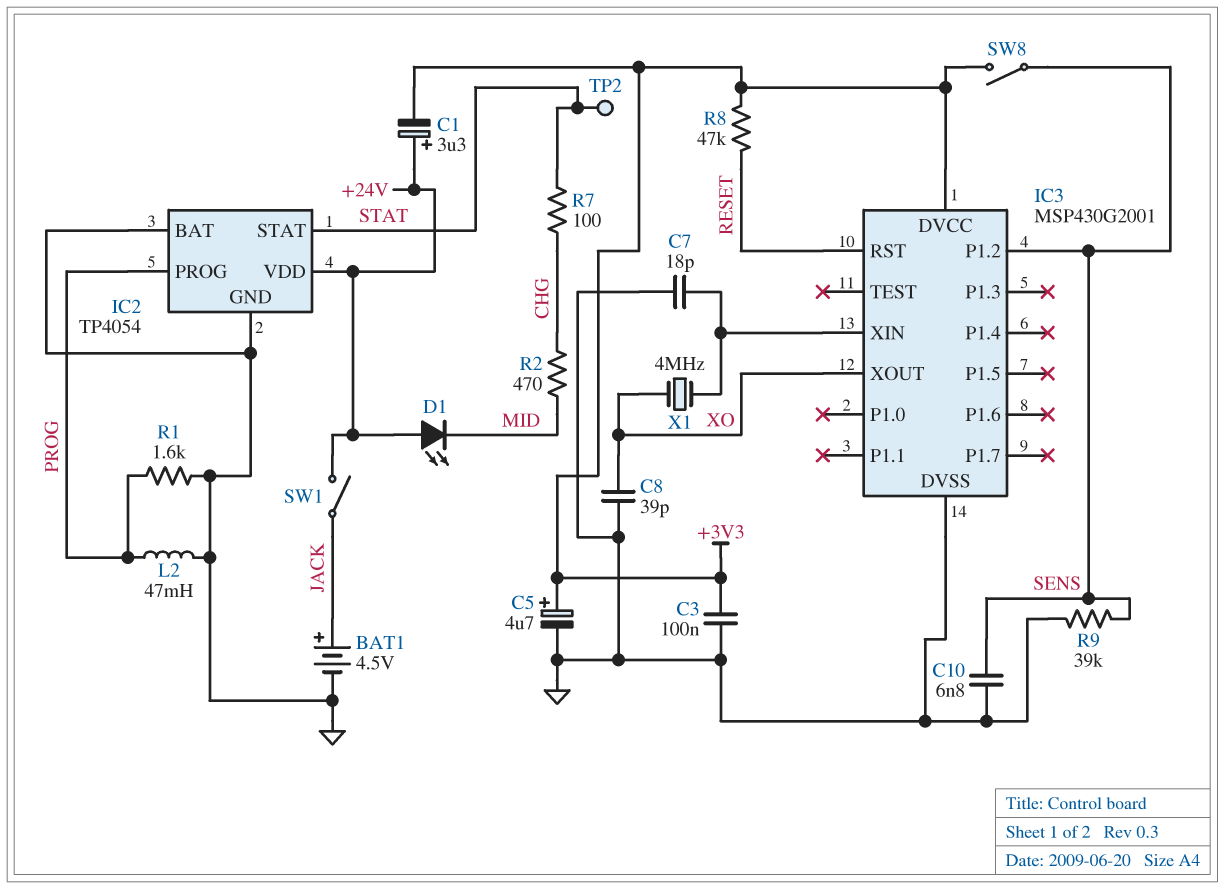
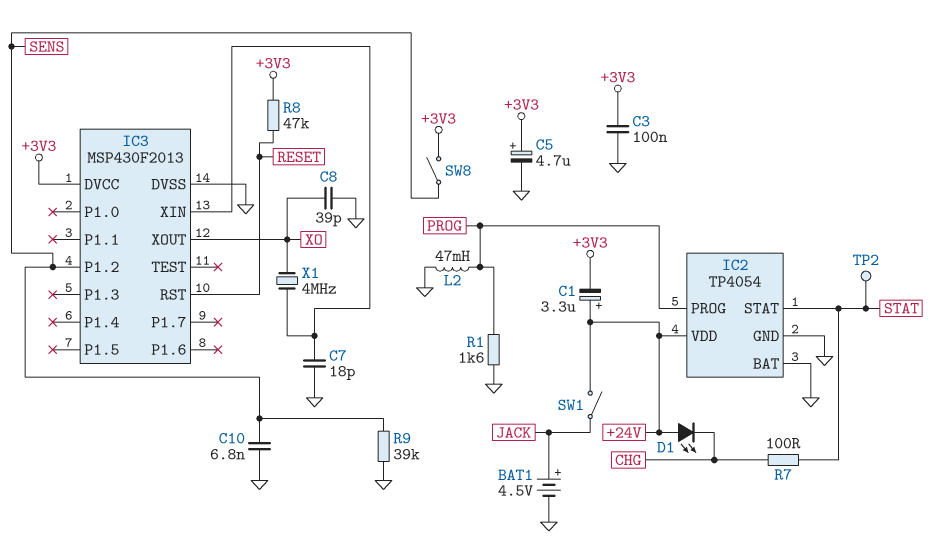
D1: LED (A +24V, K MID) -> LED (A +24V, K CHG)
IC3: MSP430G2001 -> MSP430F2013
R2: 470 (CHG, MID) -> none

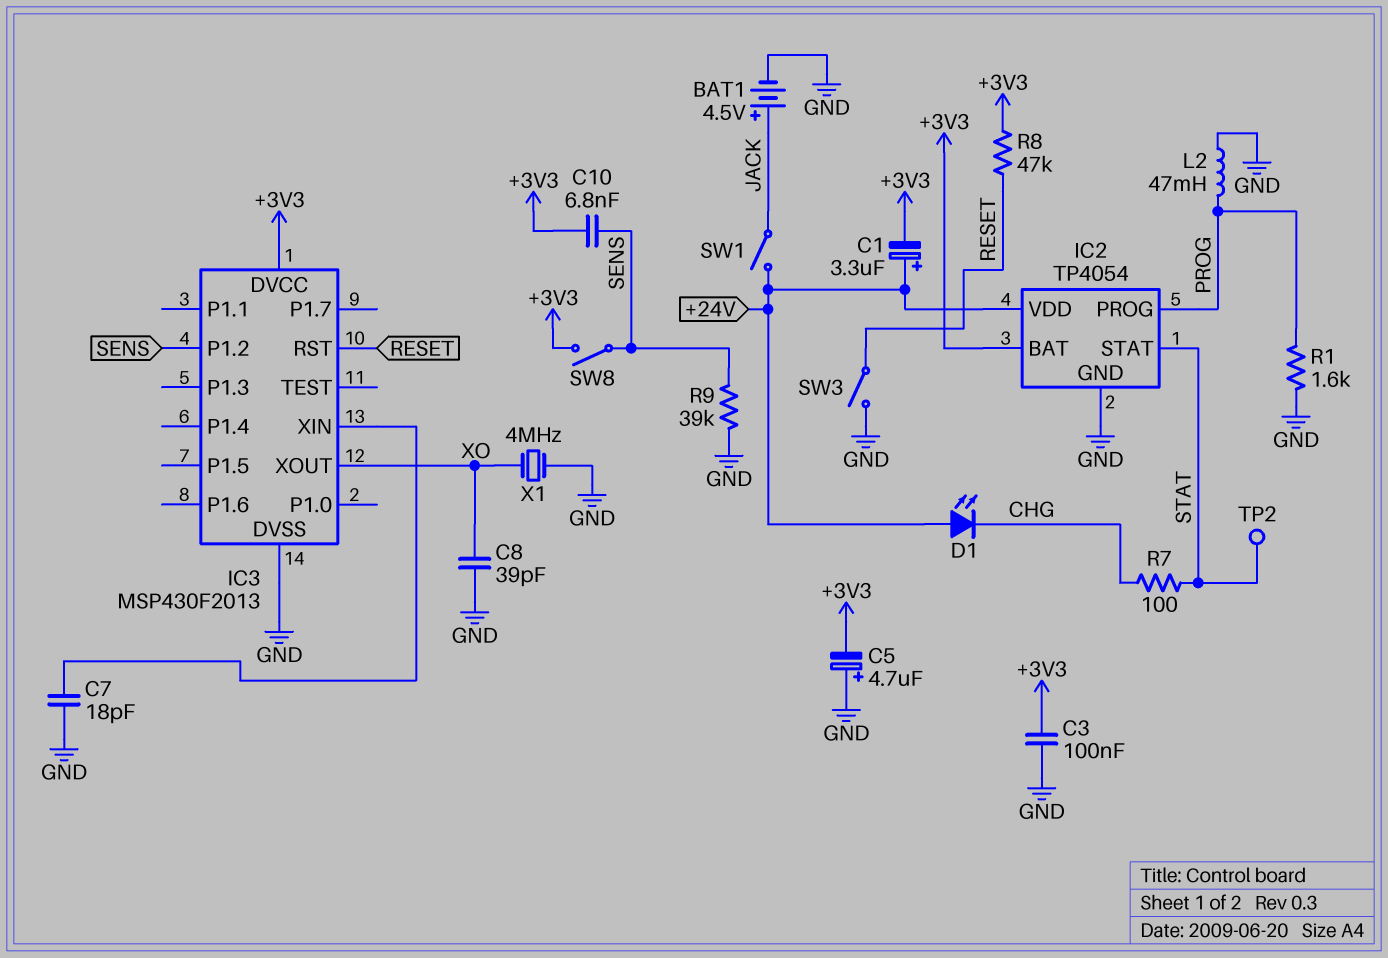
C5: 4.7uF (plus +3V3, minus GND) -> 4.7uF (plus GND, minus +3V3)
C10: 6.8nF (GND, SENS) -> 6.8nF (+3V3, SENS)
IC2 pin BAT: GND -> +3V3
SW3: none -> switch (GND, RESET)
X1: 4MHz (IC3/XIN, XO) -> 4MHz (GND, XO)

